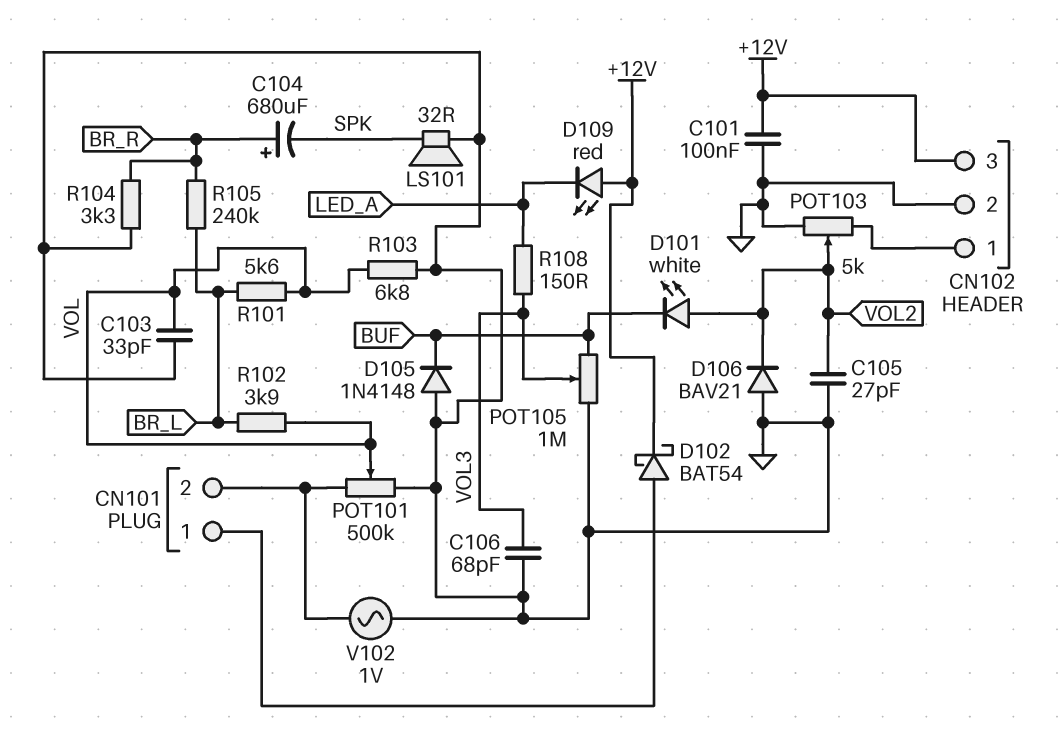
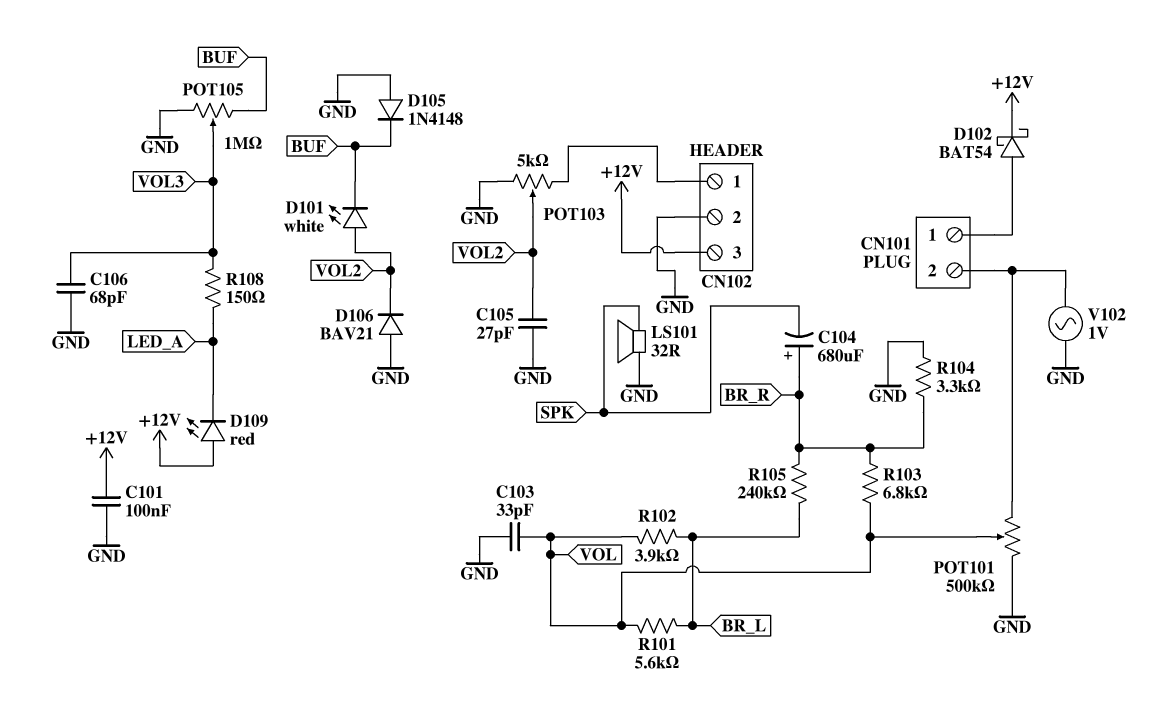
R103: 6.8k (GND, VOL) -> 6.8k (BR_R, VOL)

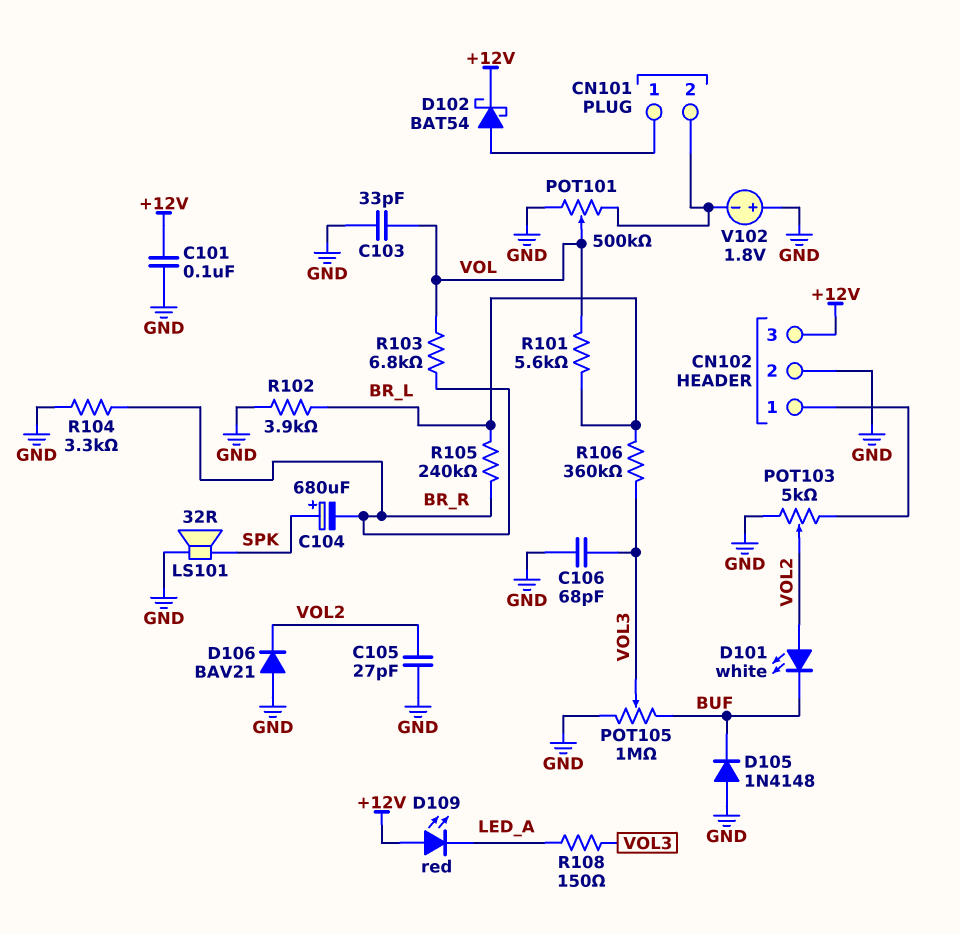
C104: 680uF (plus BR_R, minus SPK) -> 680uF (plus SPK, minus BR_R)
R102: 3.9k (BR_L, VOL) -> 3.9k (BR_L, GND)
R106: none -> 360k (BR_L, VOL3)
V102: AC 1V (CN101/2, GND) -> 1.8V (plus GND, minus CN101/2)

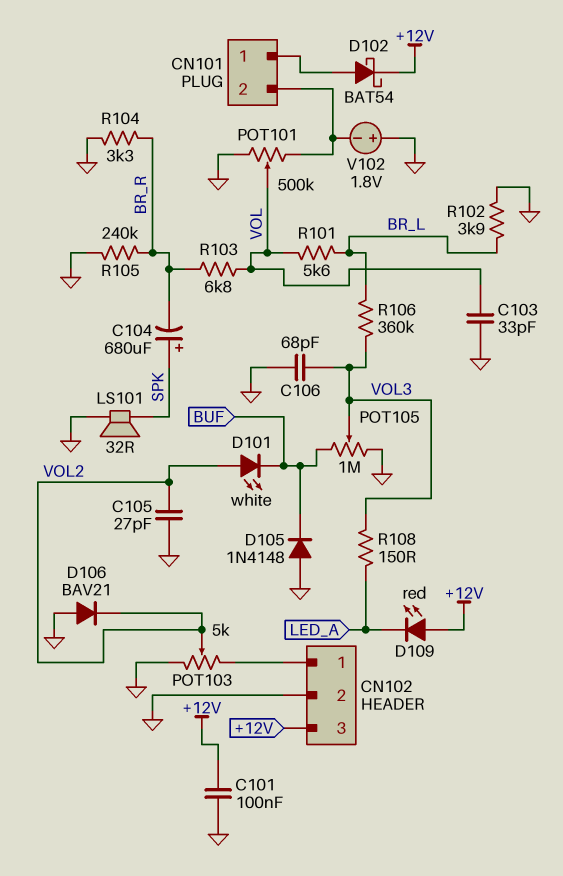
R105: 240k (BR_L, BR_R) -> 240k (BR_R, GND)

